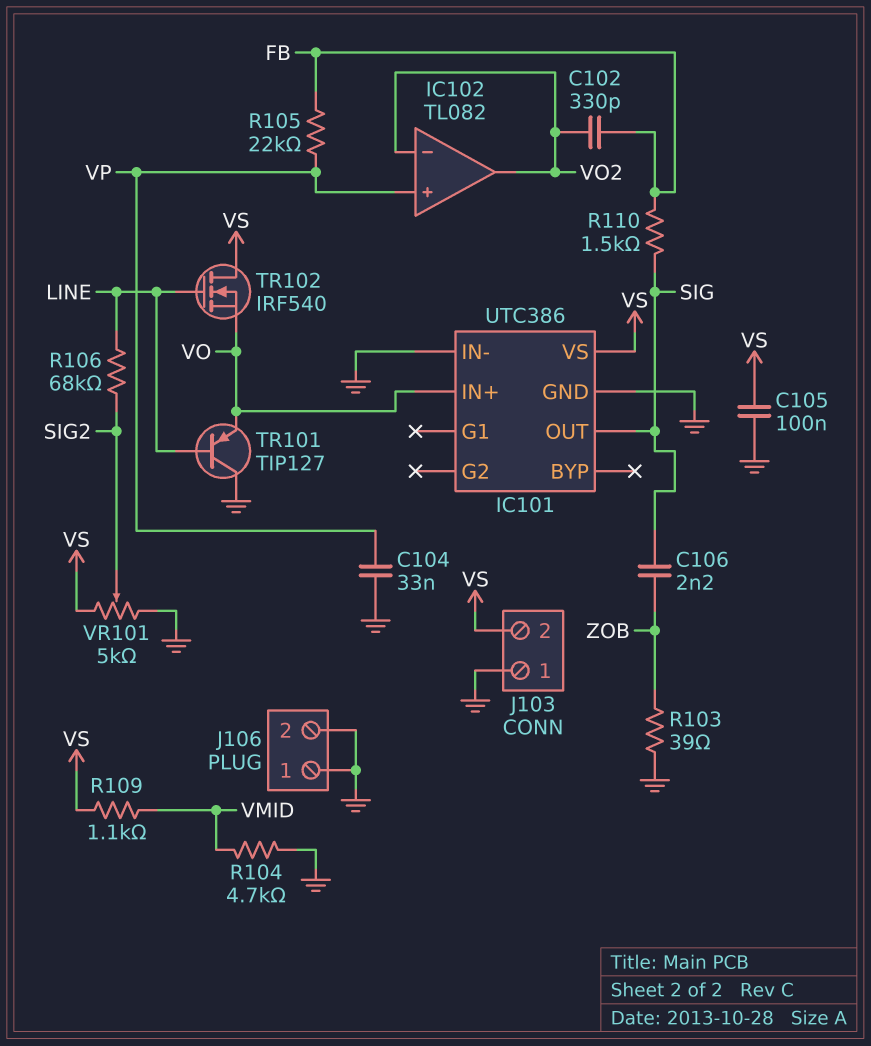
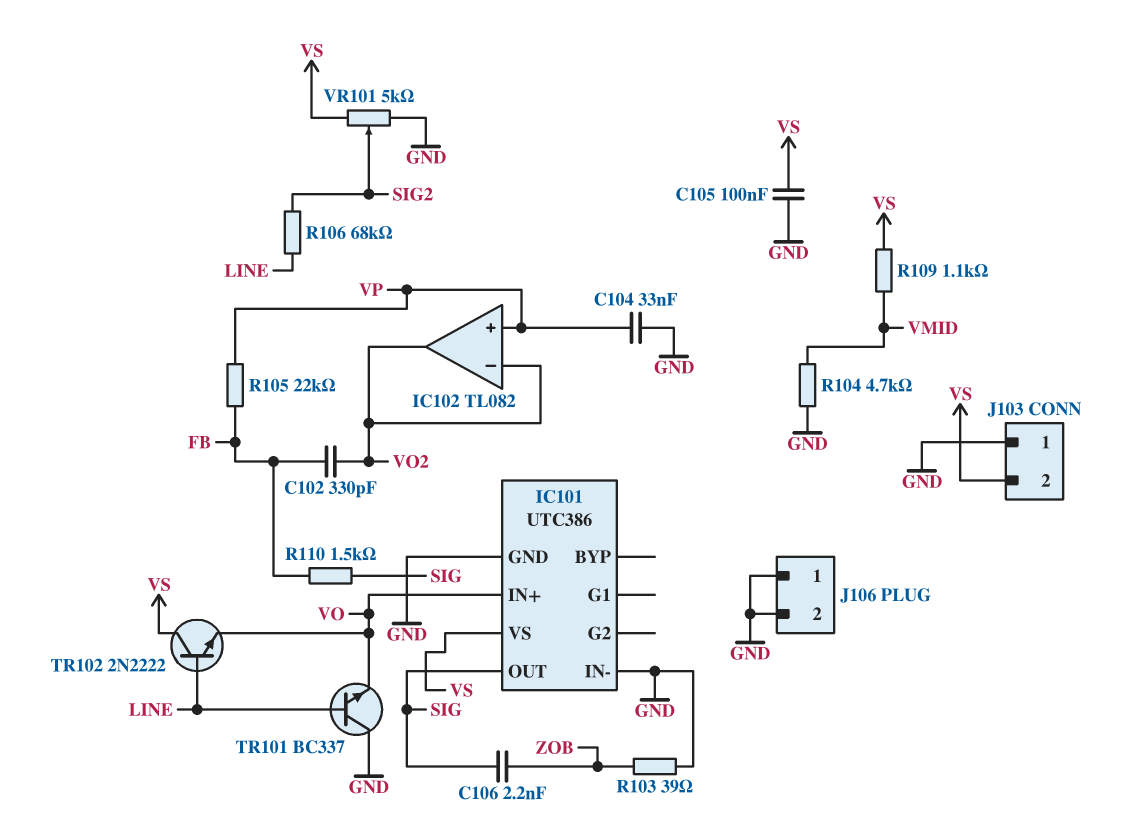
TR101: PNP TIP127 (B LINE, C GND, E VO) -> NPN BC337 (B LINE, C GND, E VO)
TR102: NMOS IRF540 (G LINE, D VS, S VO) -> NPN 2N2222 (B LINE, C VS, E VO)

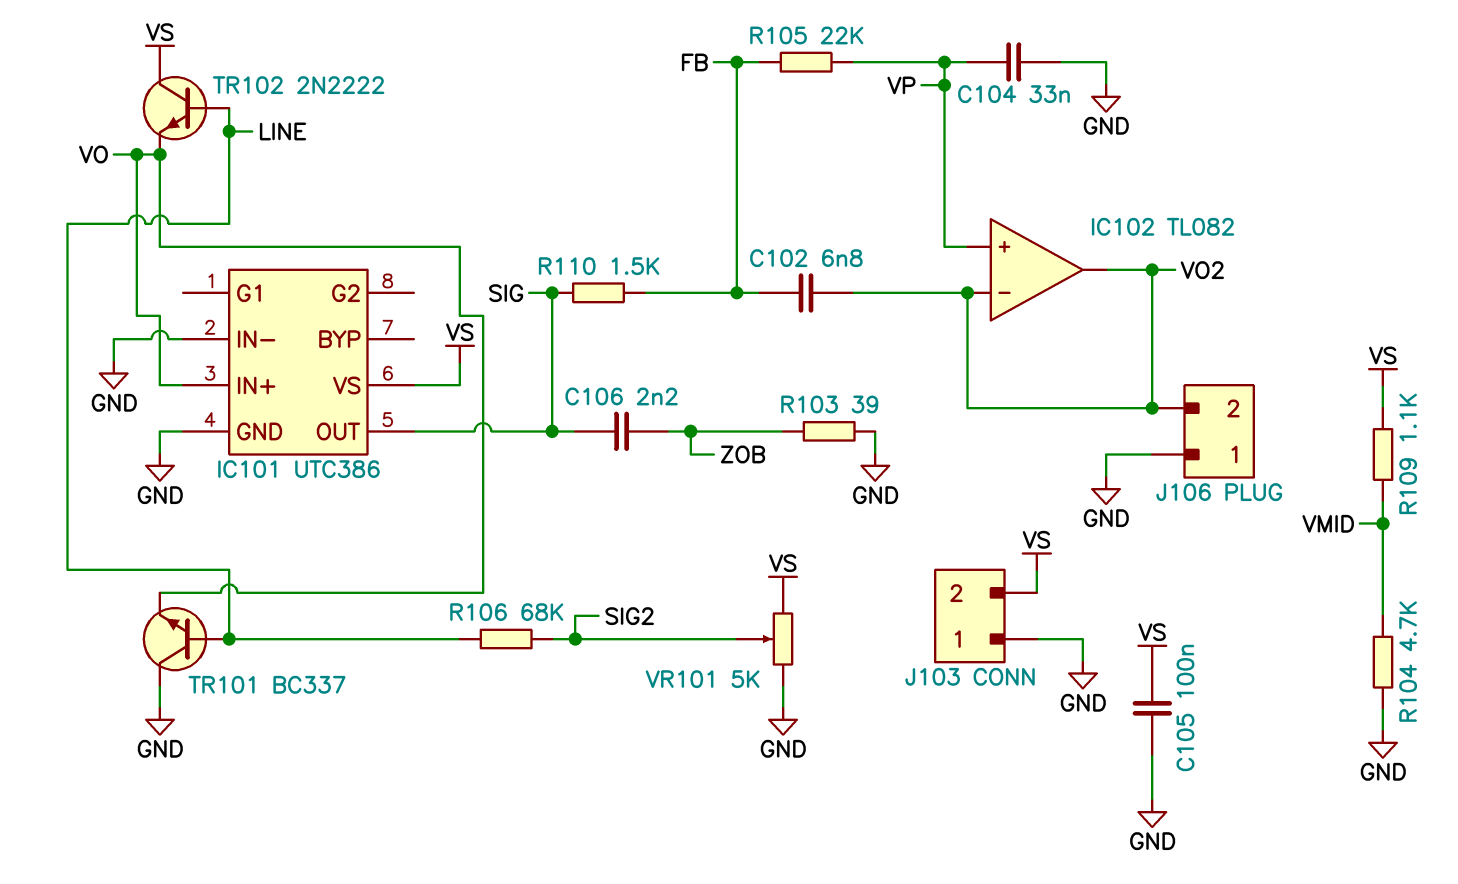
C102: 330pF (FB, VO2) -> 6.8nF (FB, VO2)
J106 pin 2: GND -> VO2

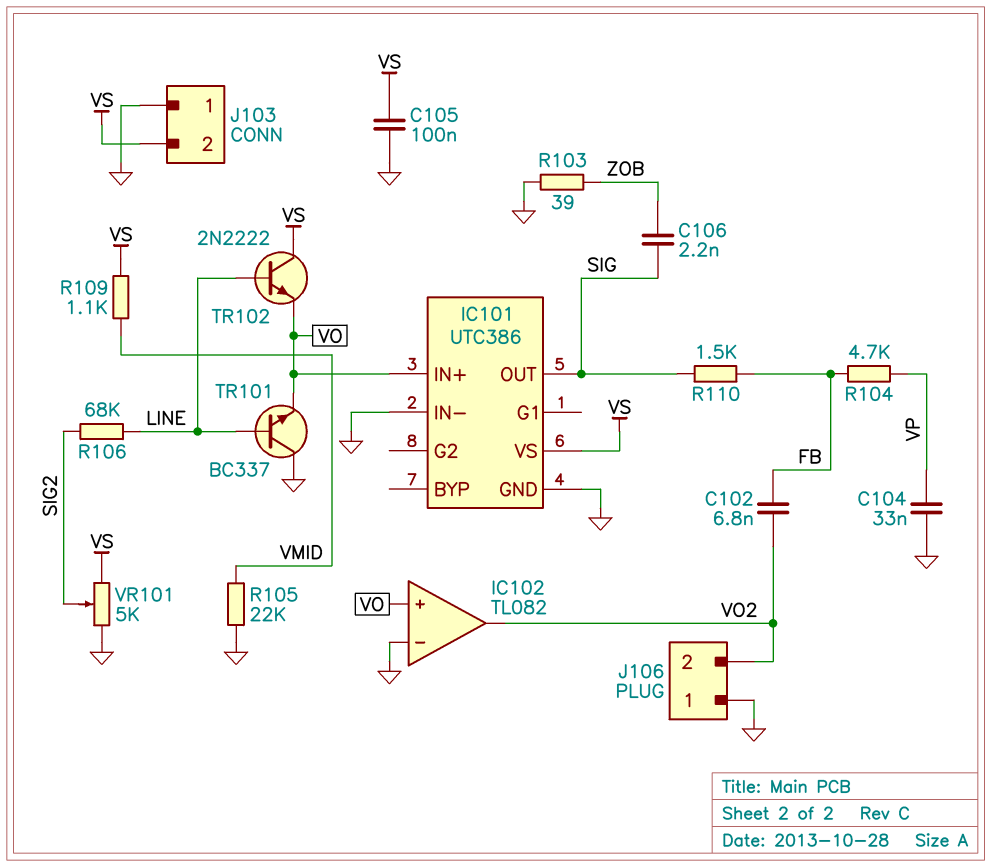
IC102 pin in+: VP -> VO
IC102 pin in-: VO2 -> GND
R104: 4.7k (GND, VMID) -> 4.7k (FB, VP)
R105: 22k (FB, VP) -> 22k (GND, VMID)

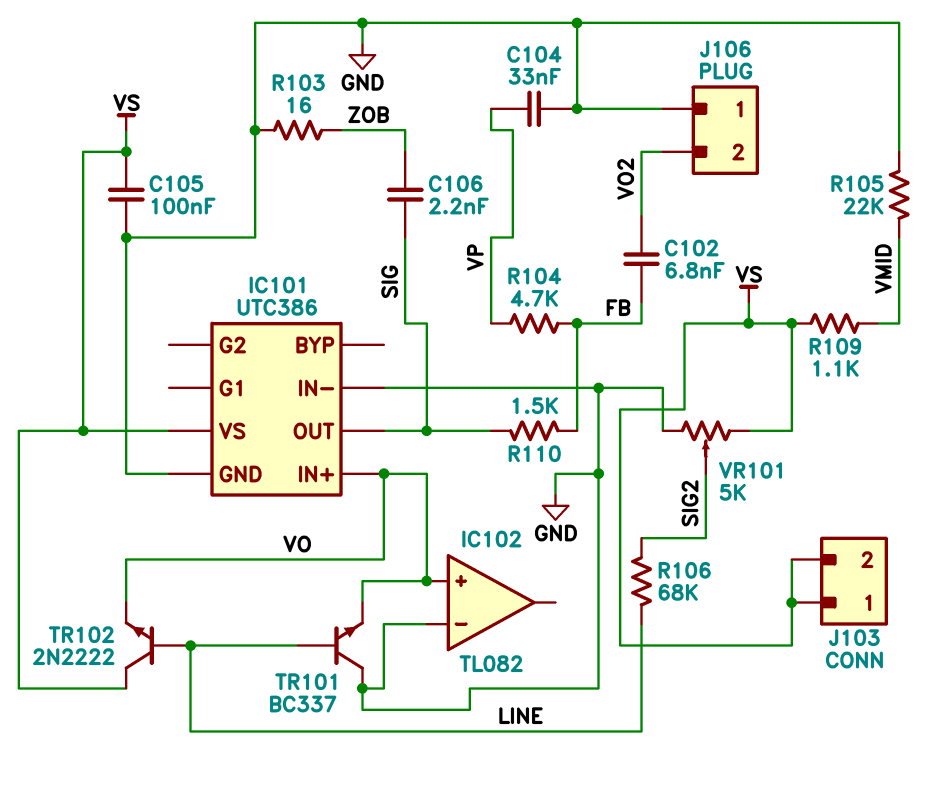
IC102 pin out: VO2 -> none
J103 pin 1: GND -> VS
R103: 39 (GND, ZOB) -> 16 (GND, ZOB)

